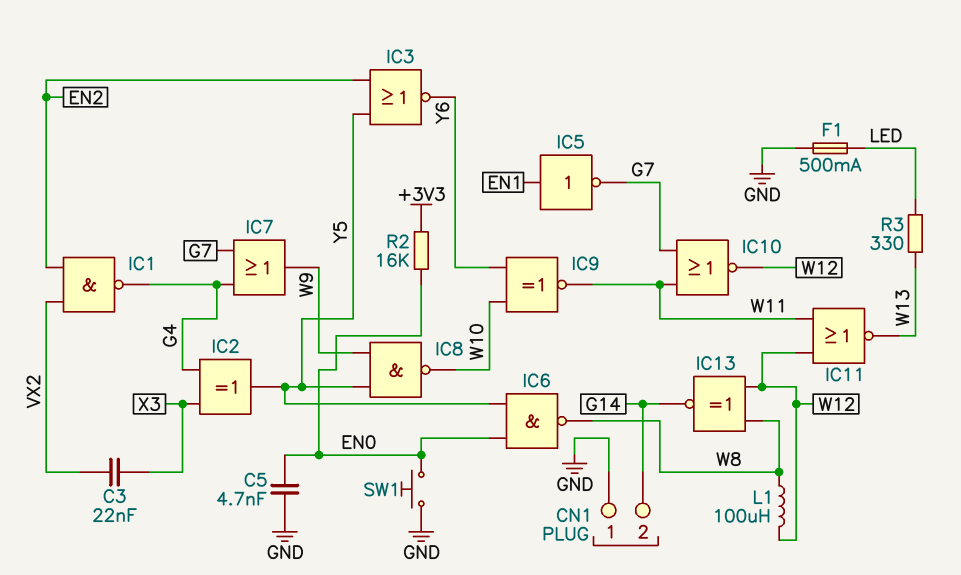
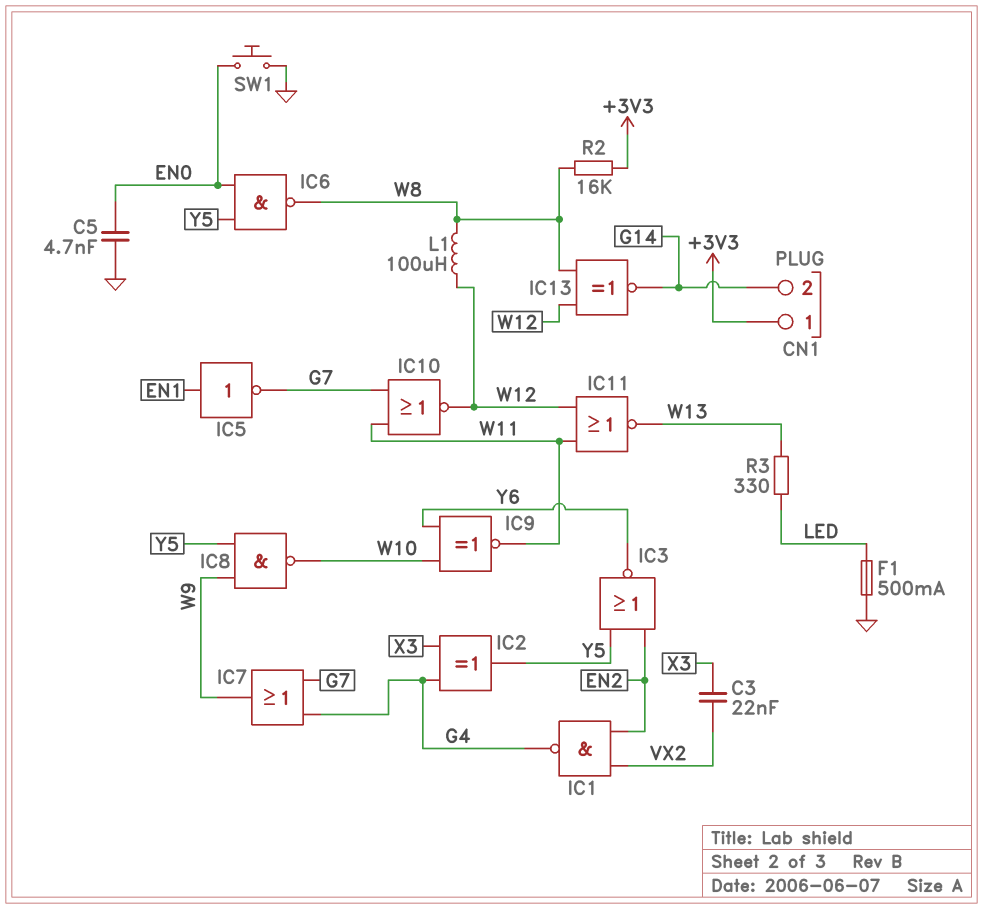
CN1 pin 1: GND -> +3V3
R2: 16k (+3V3, EN0) -> 16k (+3V3, W8)

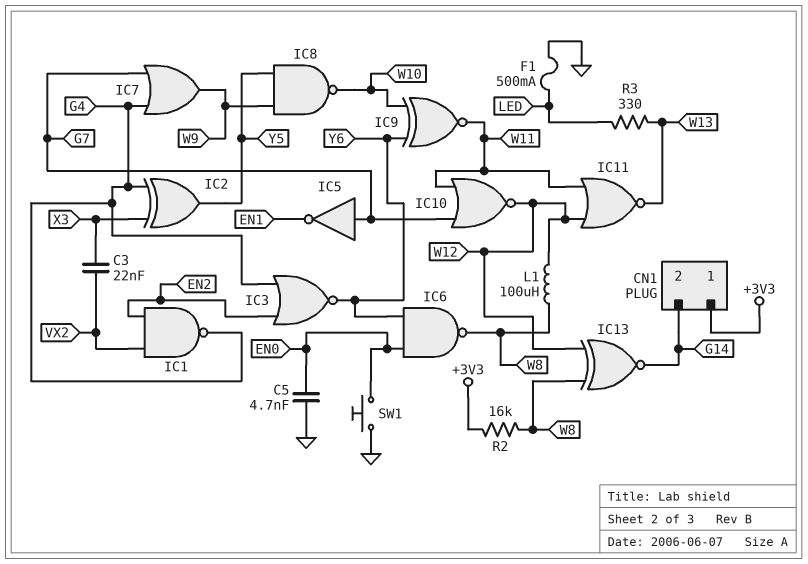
IC3: NOR (in EN2, in Y5, out Y6) -> NOR (in EN2, in G4, out Y6)
IC5: NOT (in EN1, out G7) -> NOT (in G7, out EN1)
IC6: NAND (in EN0, in Y5, out W8) -> NAND (in EN0, in Y6, out W8)

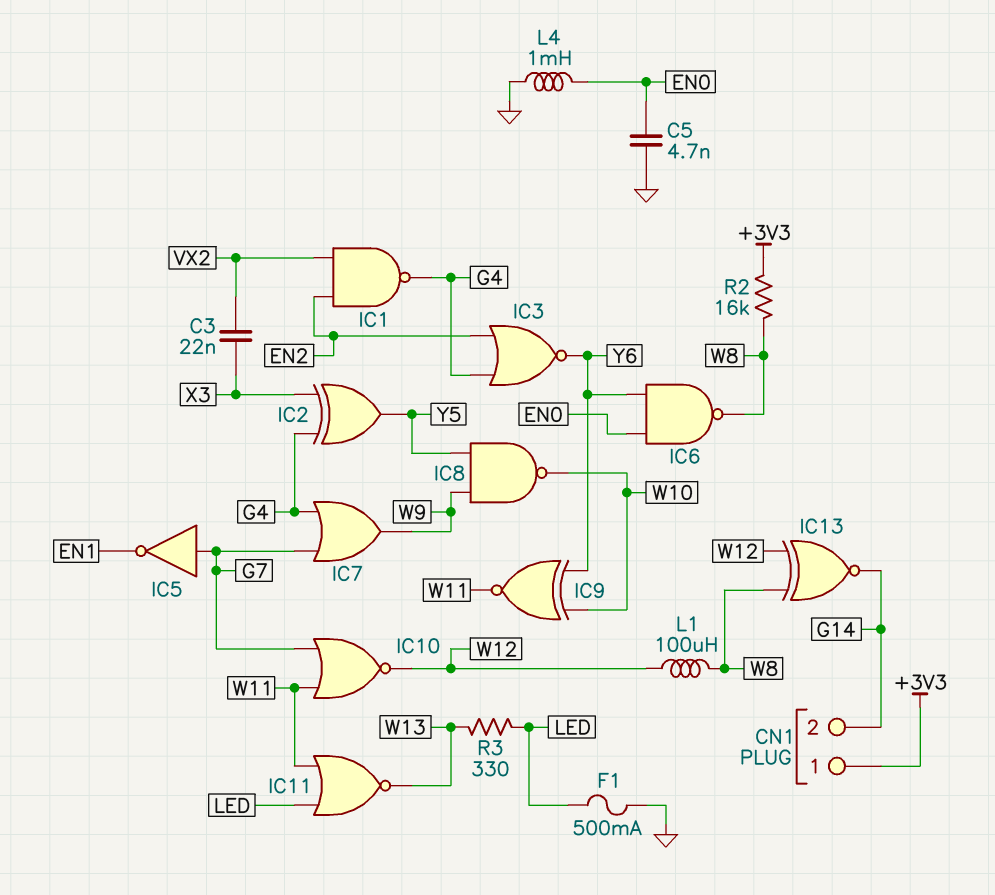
IC11: NOR (in W11, in W12, out W13) -> NOR (in LED, in W11, out W13)
L4: none -> 1mH (EN0, GND)
SW1: button (EN0, GND) -> none

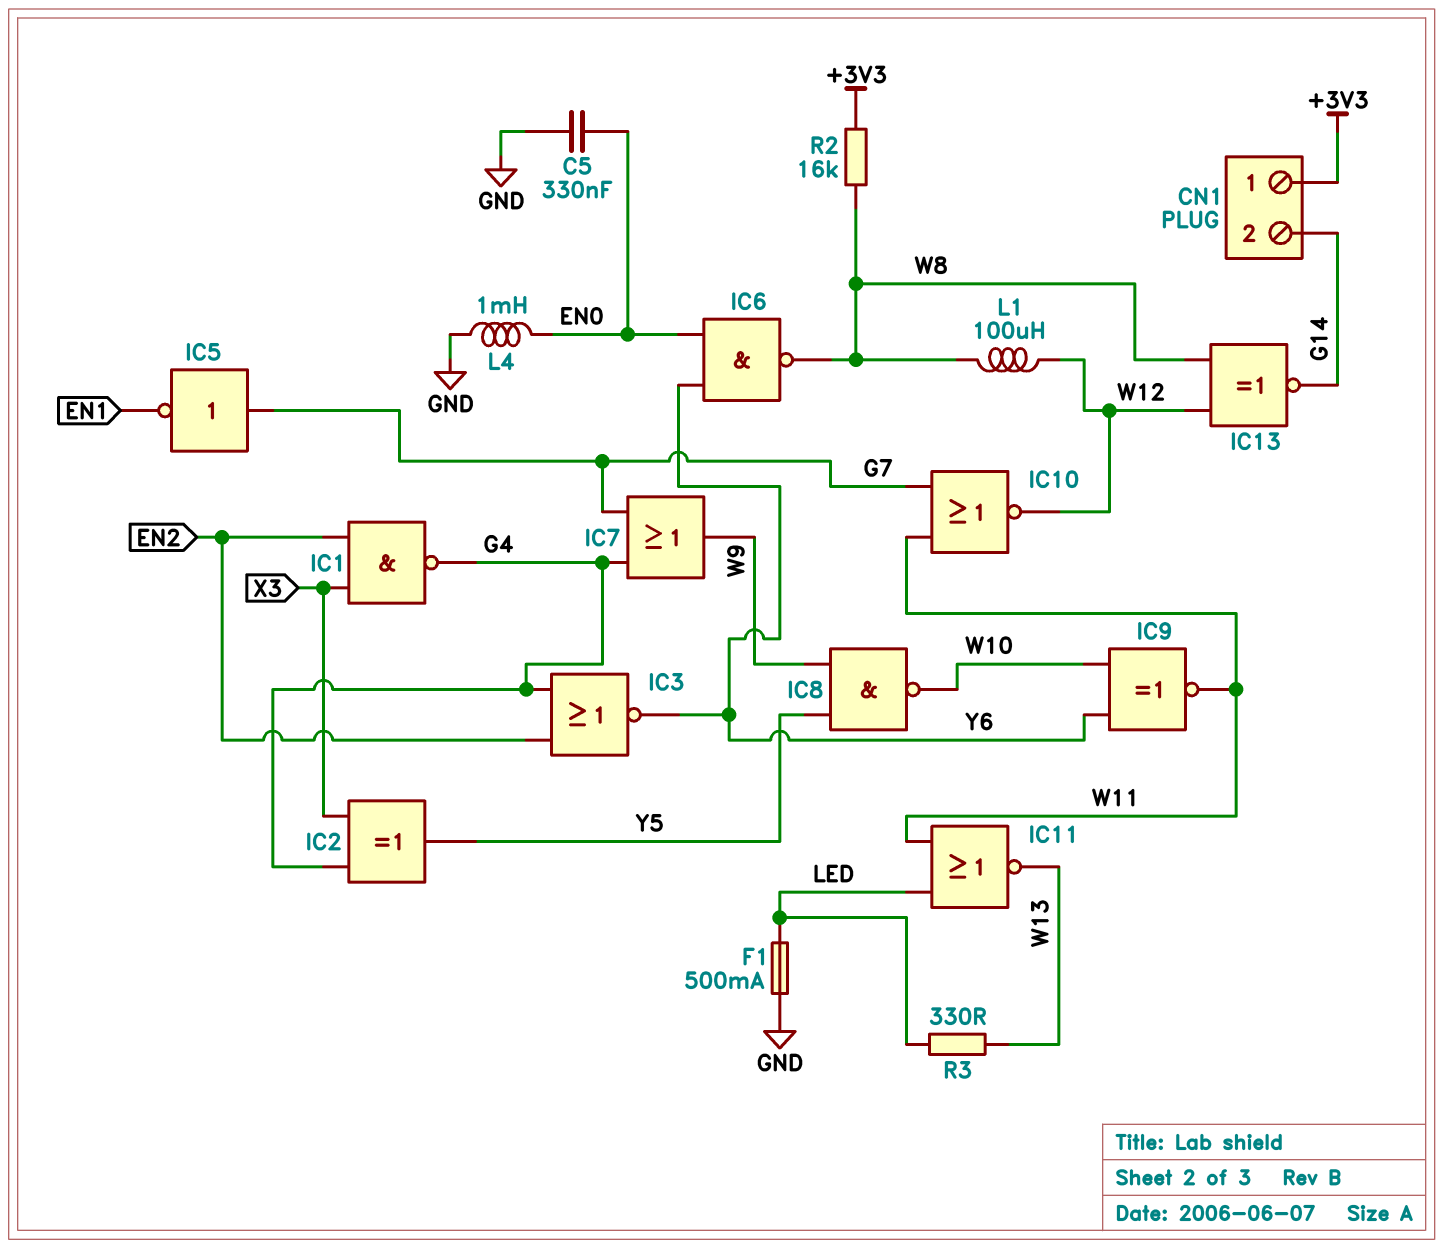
C3: 22nF (VX2, X3) -> none
C5: 4.7nF (EN0, GND) -> 330nF (EN0, GND)
IC1: NAND (in EN2, in VX2, out G4) -> NAND (in EN2, in X3, out G4)

